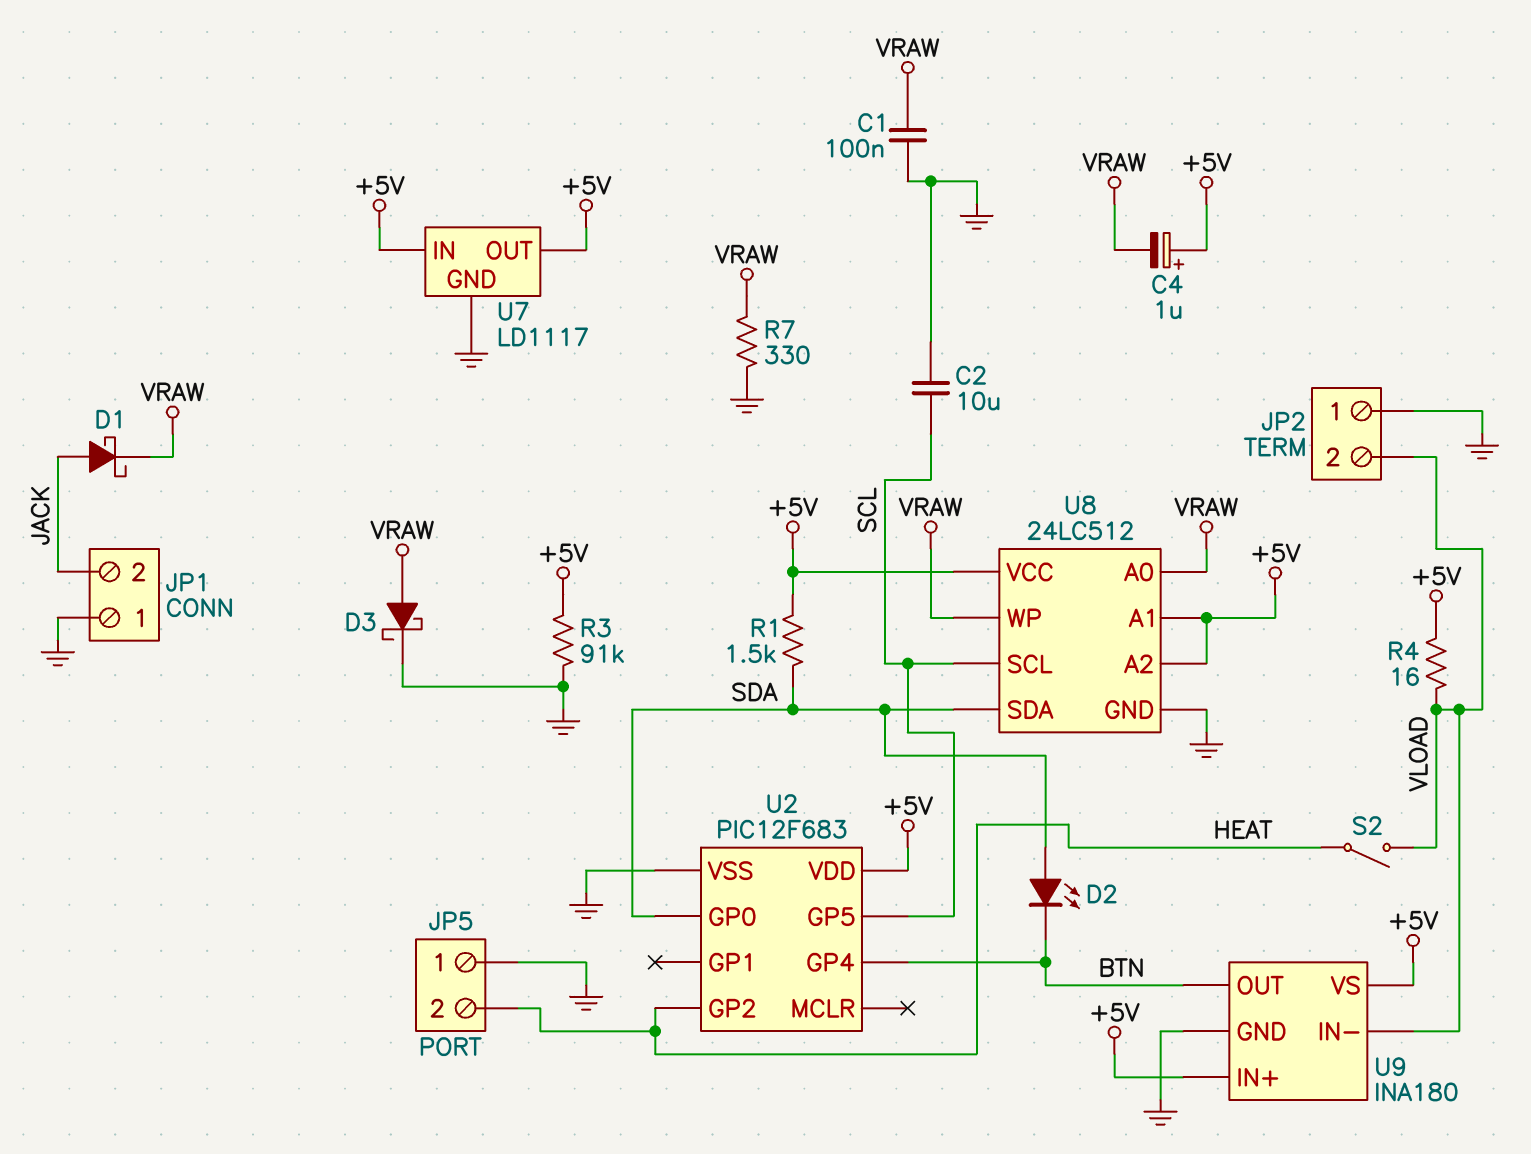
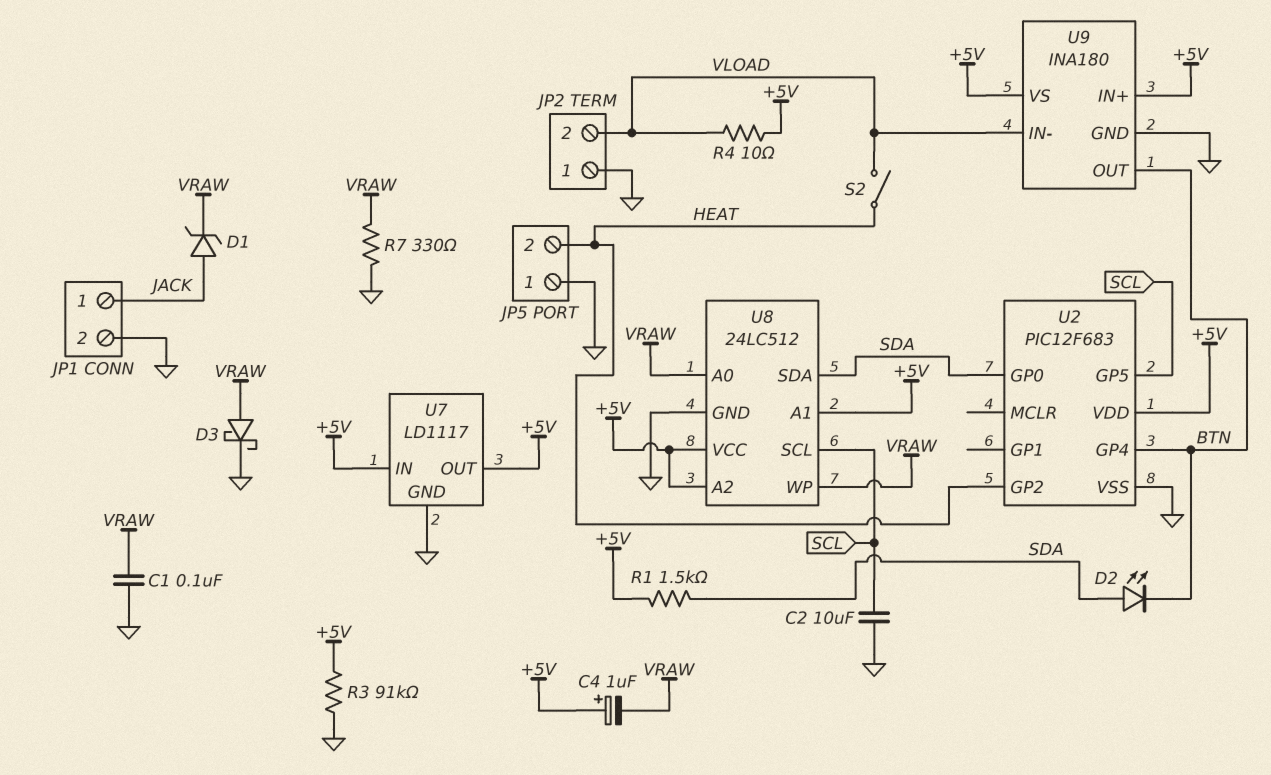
D1: schottky (A JACK, K VRAW) -> zener (A JACK, K VRAW)
JP1 pin 1: GND -> JACK
JP1 pin 2: JACK -> GND
R4: 16 (+5V, VLOAD) -> 10 (+5V, VLOAD)

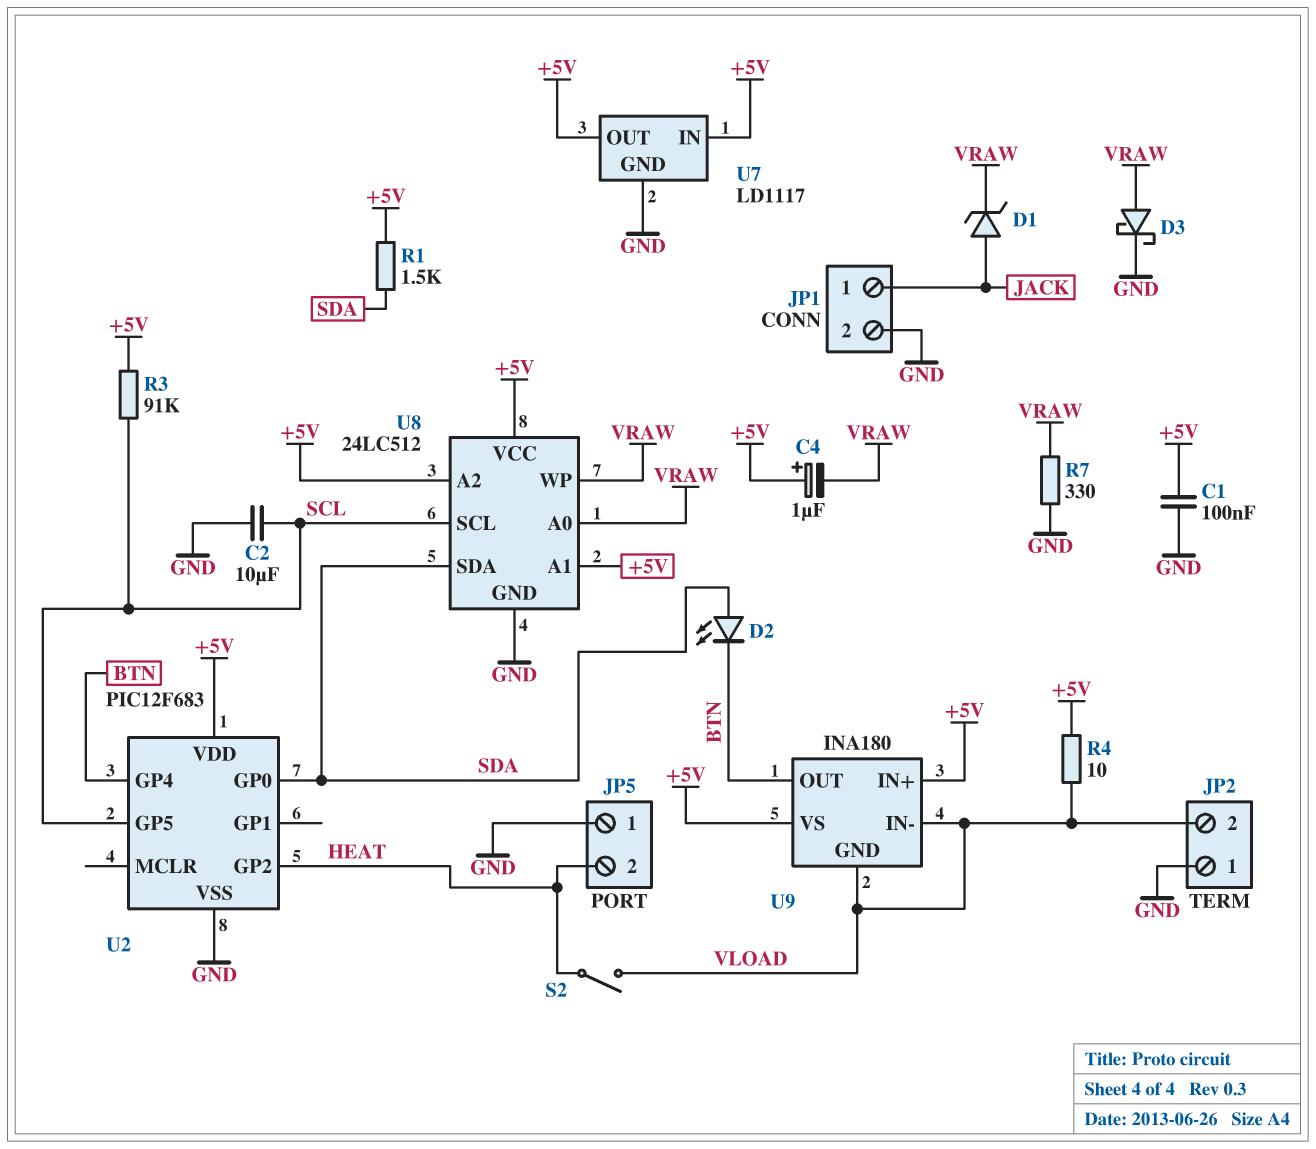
C1: 100nF (GND, VRAW) -> 100nF (+5V, GND)
R3: 91k (+5V, GND) -> 91k (+5V, SCL)
U9 pin GND: GND -> VLOAD

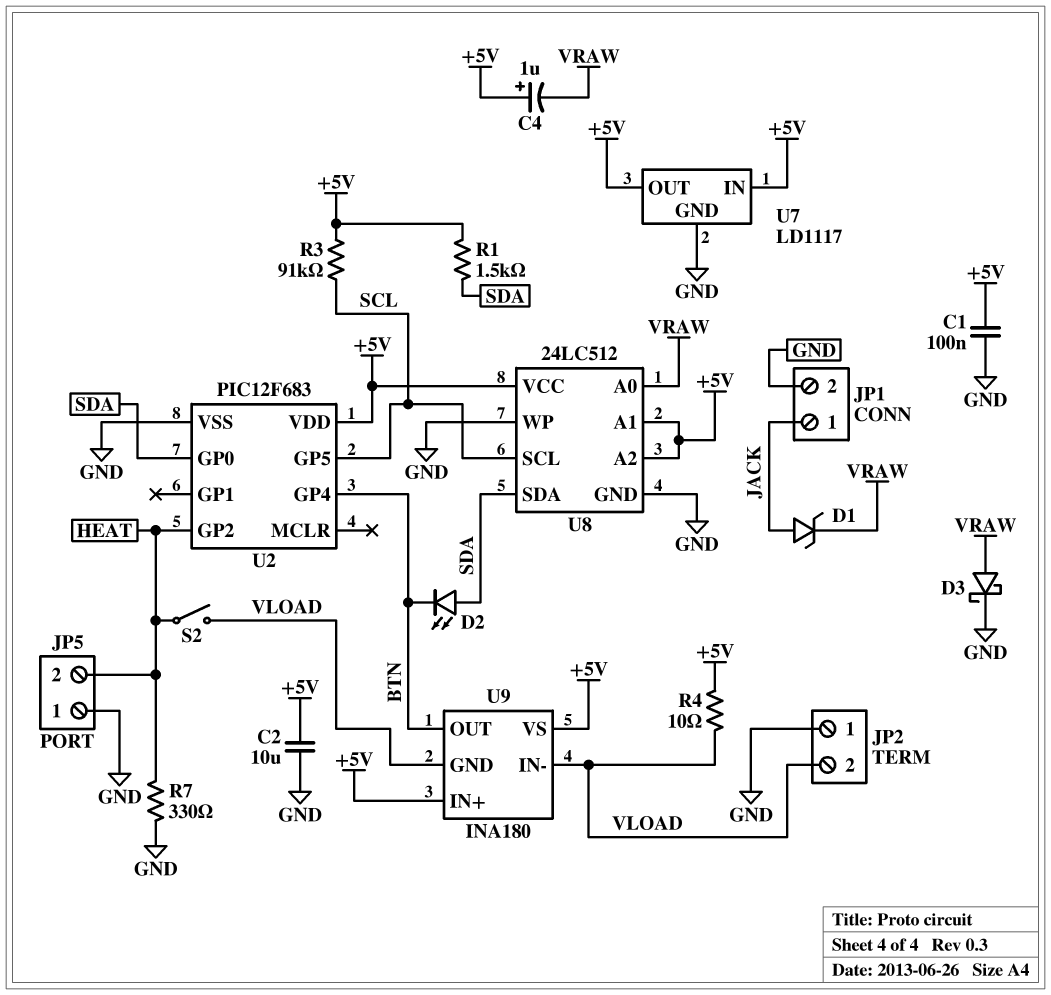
C2: 10uF (GND, SCL) -> 10uF (+5V, GND)
R7: 330 (GND, VRAW) -> 330 (GND, HEAT)
U8 pin WP: VRAW -> GND

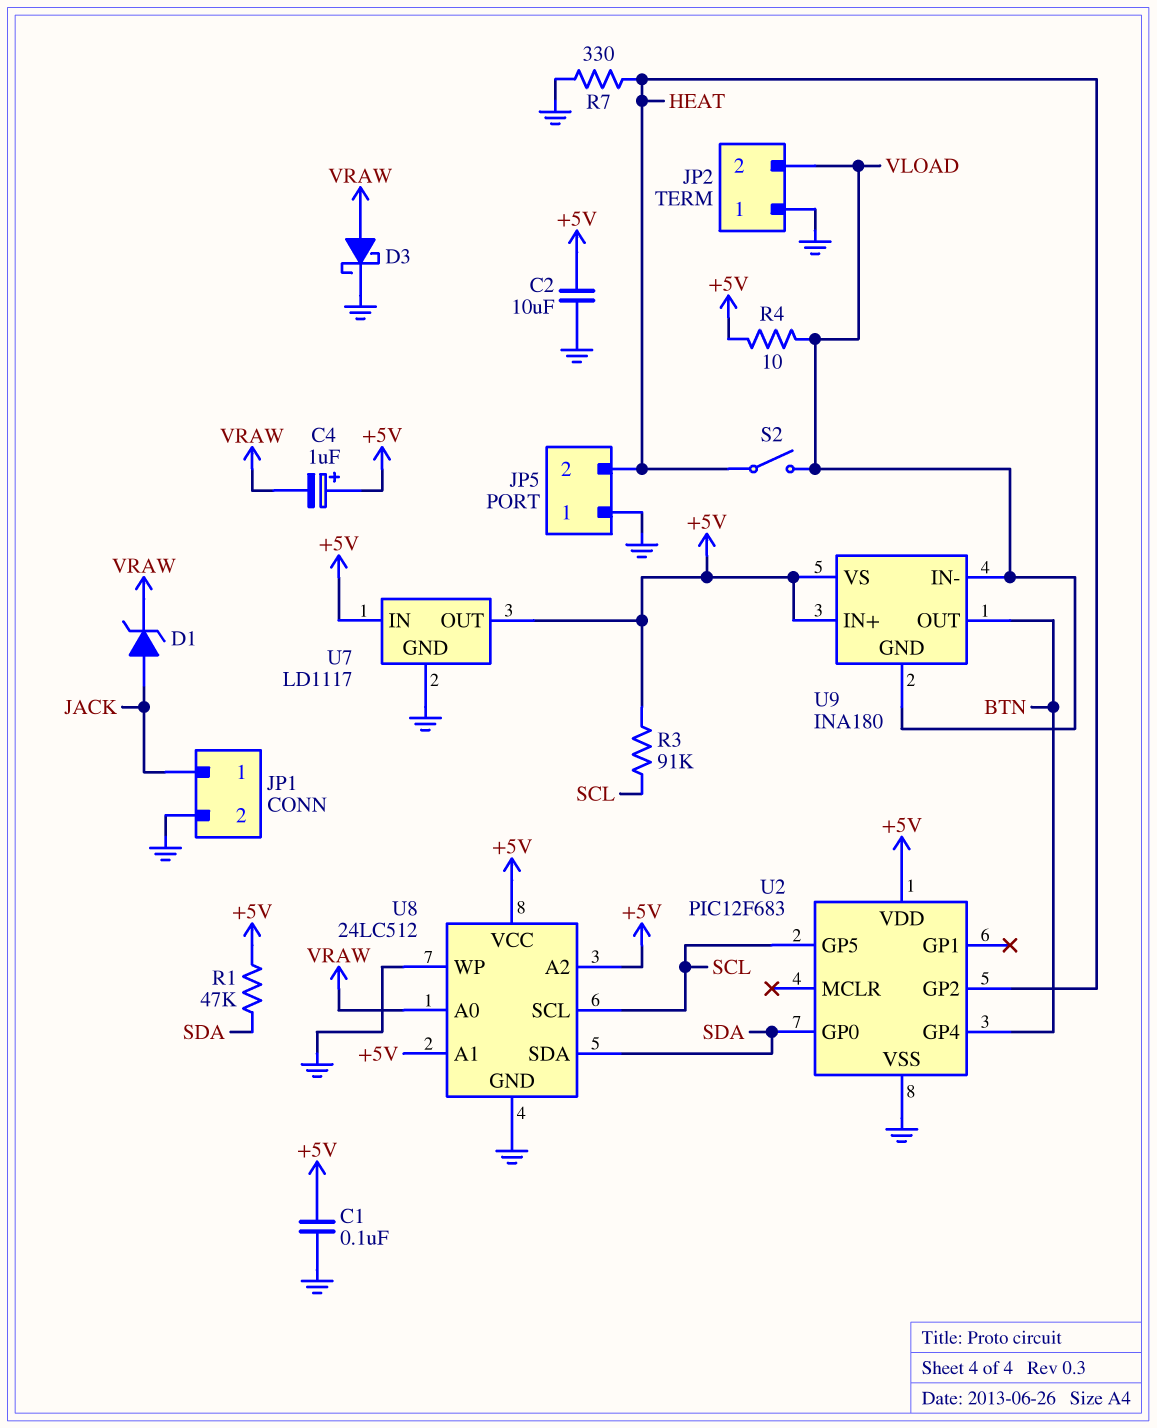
D2: LED (A SDA, K BTN) -> none
R1: 1.5k (+5V, SDA) -> 47k (+5V, SDA)

